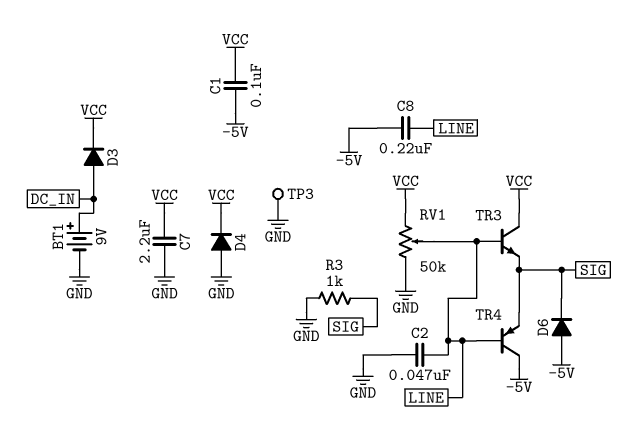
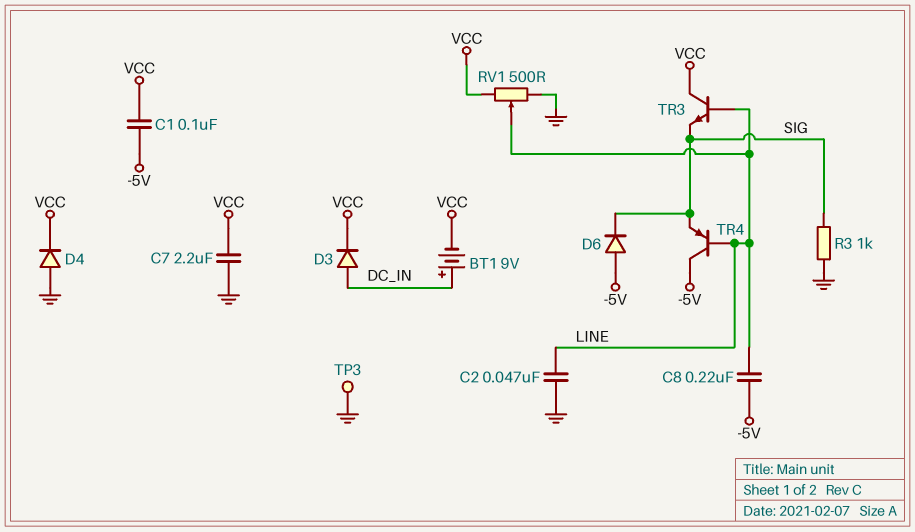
BT1: 9V (plus DC_IN, minus GND) -> 9V (plus DC_IN, minus VCC)
RV1: 50k (GND, VCC, wiper LINE) -> 500 (GND, VCC, wiper LINE)

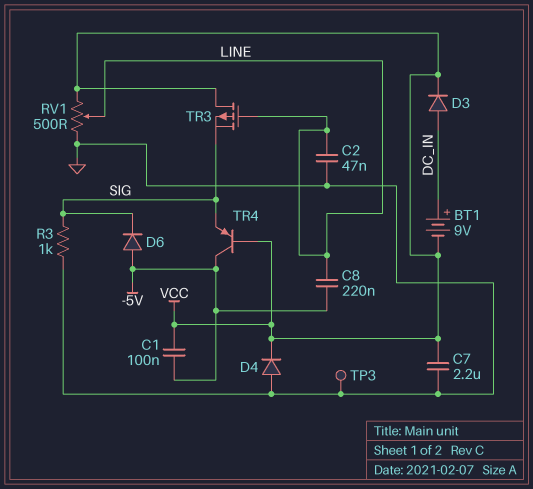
TR3: NPN (B LINE, C VCC, E SIG) -> PMOS (G LINE, D VCC, S SIG)
TR4: PNP (B LINE, C -5V, E SIG) -> PNP (B VCC, C -5V, E SIG)

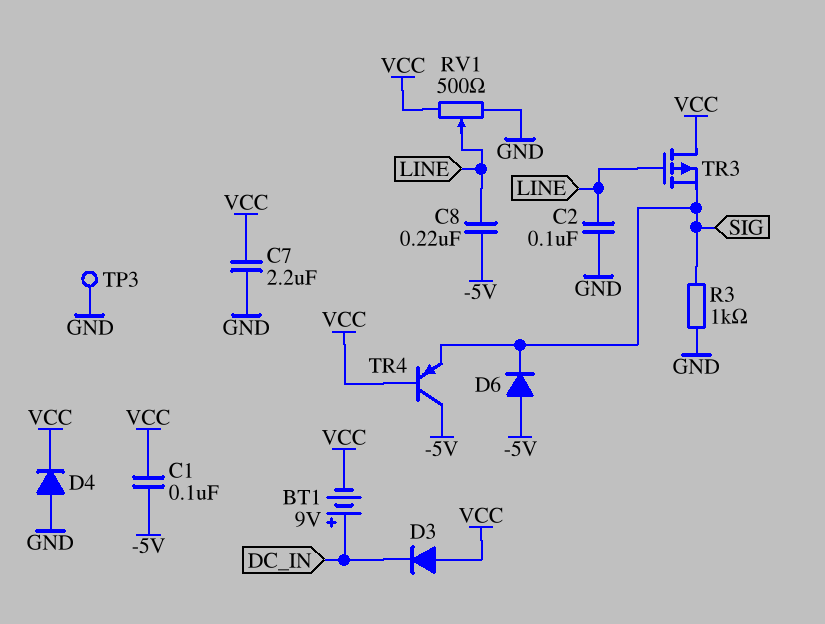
C2: 47nF (GND, LINE) -> 100nF (GND, LINE)
D3: diode (A DC_IN, K VCC) -> diode (A VCC, K DC_IN)

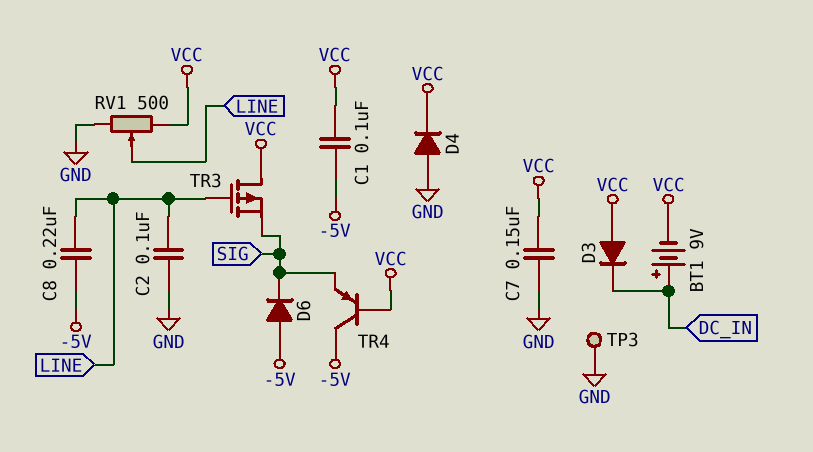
C7: 2.2uF (GND, VCC) -> 150nF (GND, VCC)
R3: 1k (GND, SIG) -> none

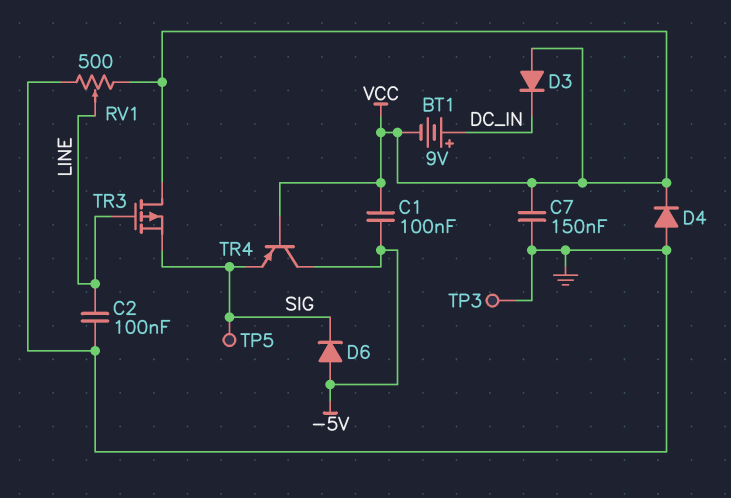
C8: 220nF (-5V, LINE) -> none
TP5: none -> test point (SIG)

